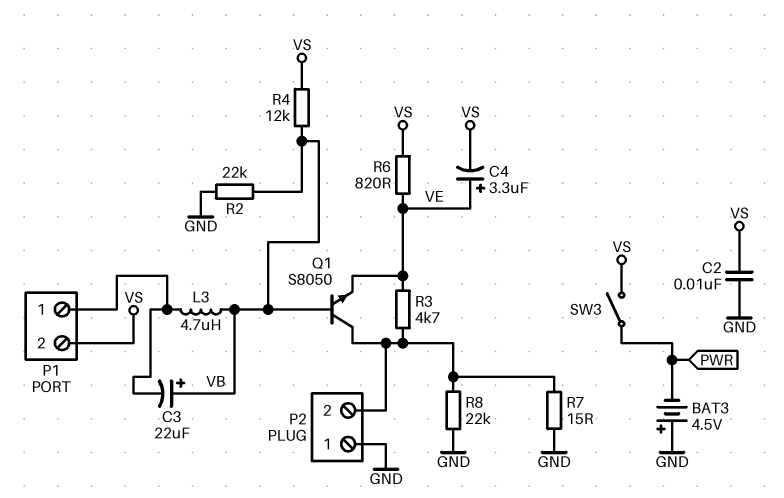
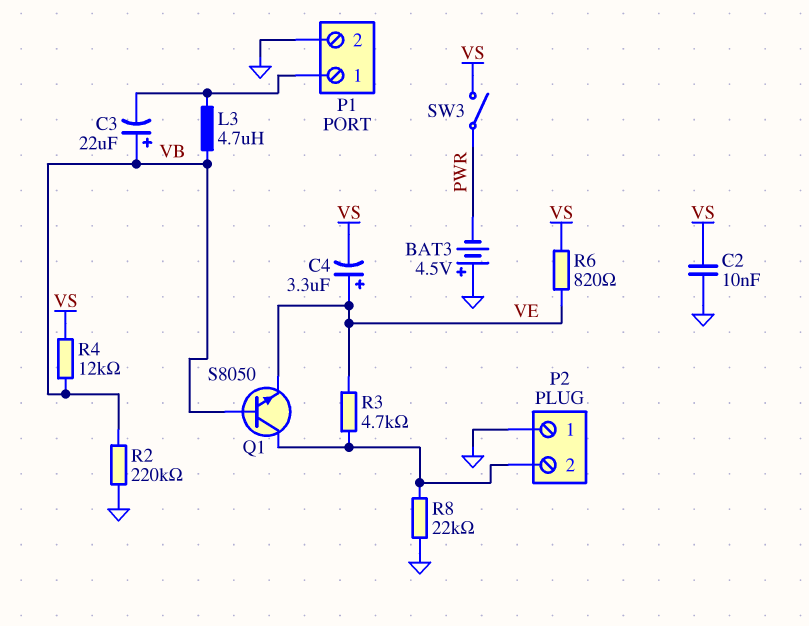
P1 pin 2: VS -> GND
R2: 22k (GND, VB) -> 220k (GND, VB)
R7: 15 (GND, P2/2) -> none

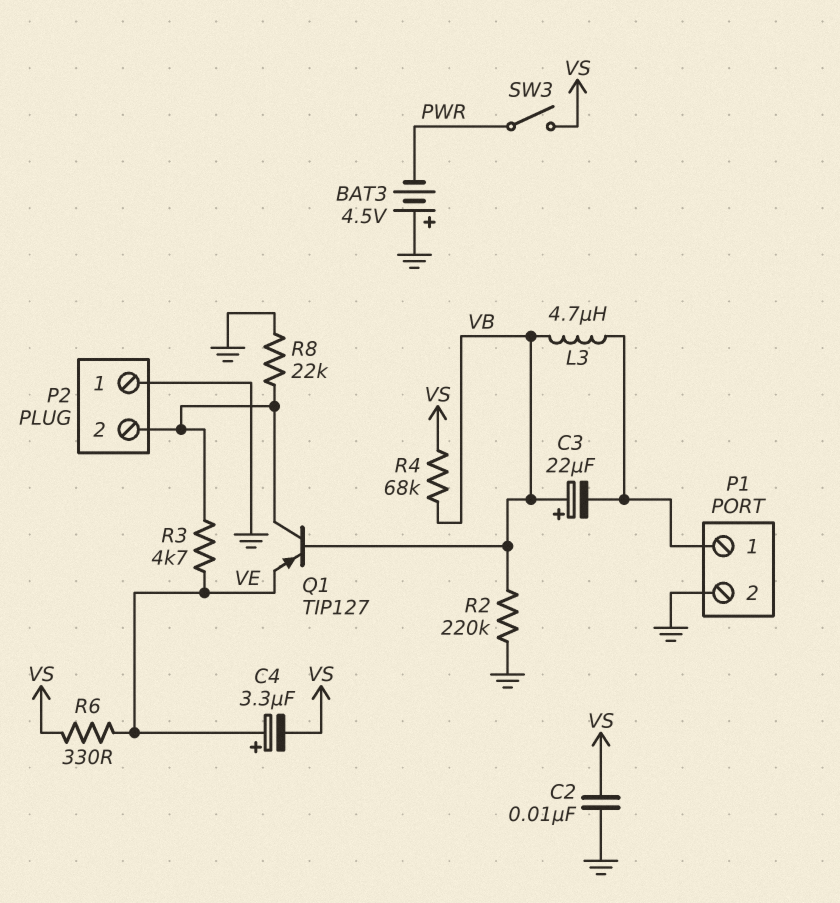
Q1: NPN S8050 (B VB, C P2/2, E VE) -> PNP TIP127 (B VB, C P2/2, E VE)
R4: 12k (VB, VS) -> 68k (VB, VS)
R6: 820 (VE, VS) -> 330 (VE, VS)

